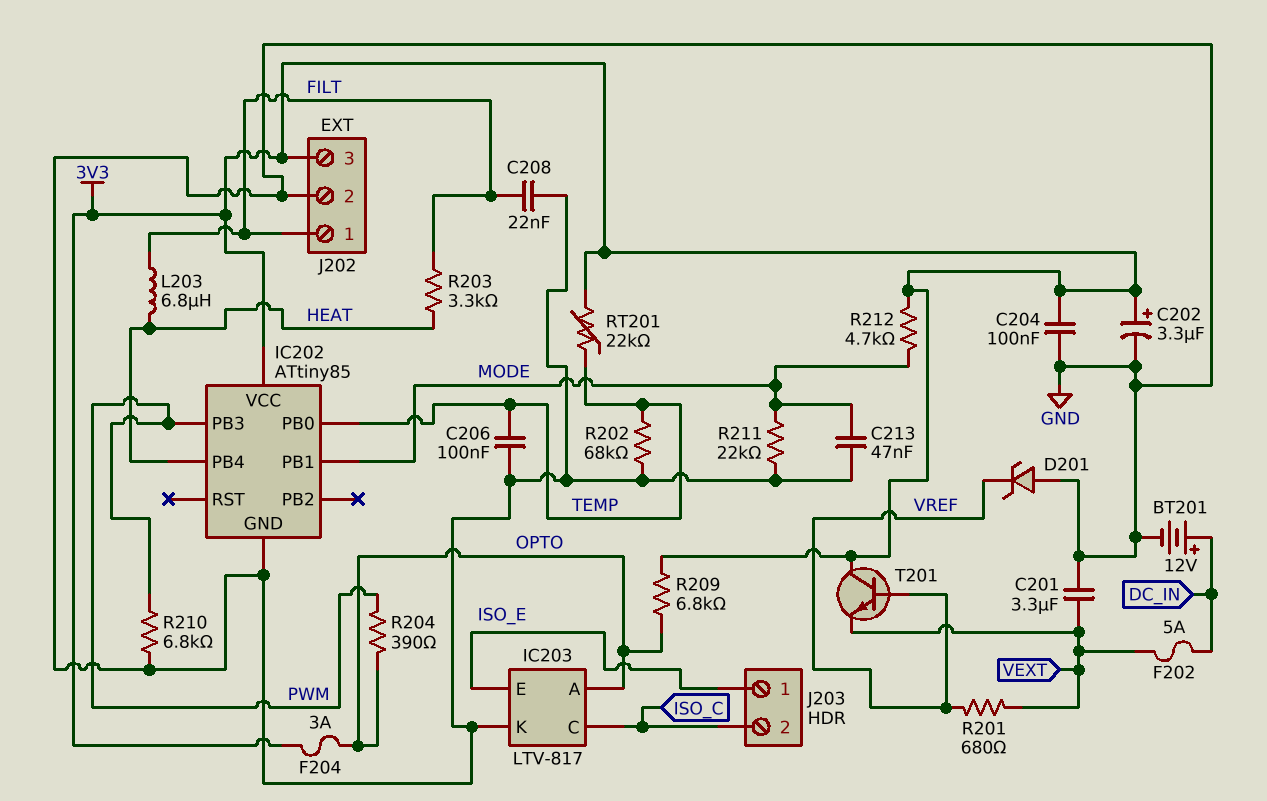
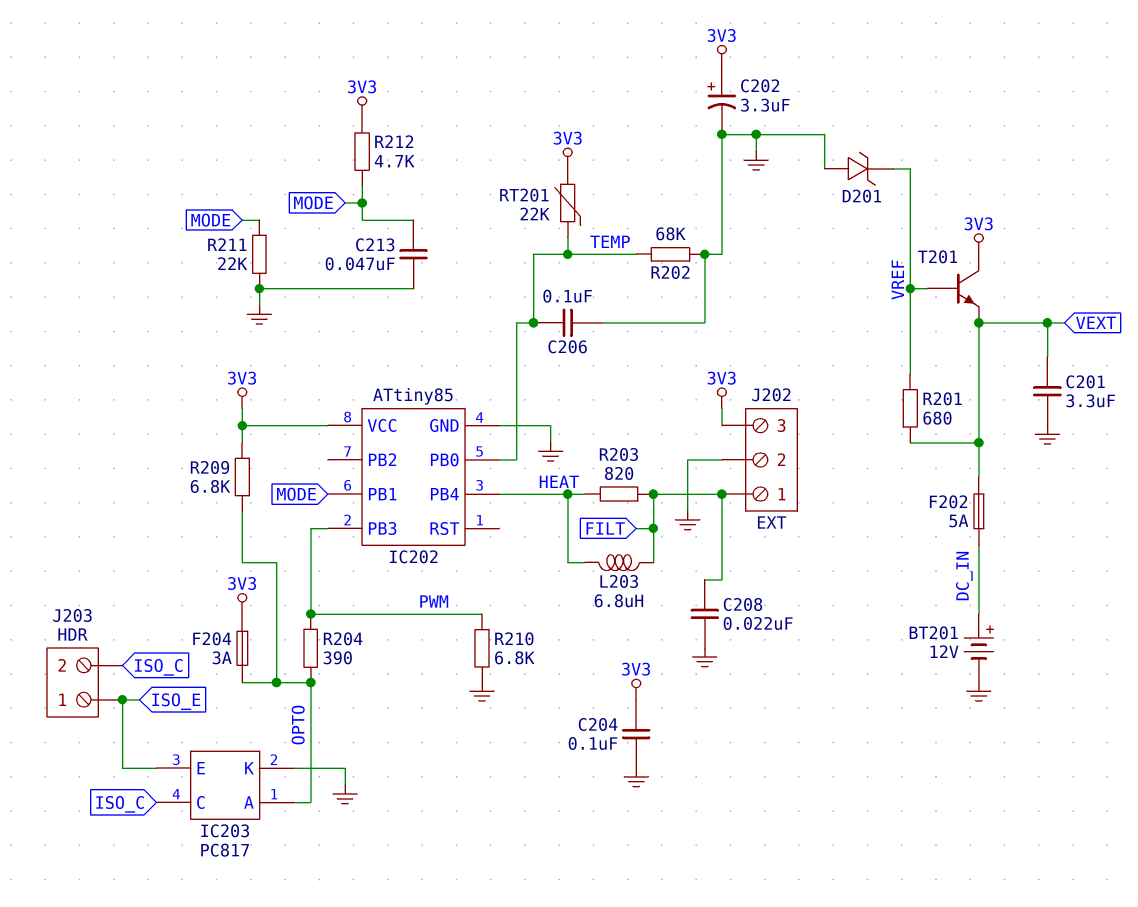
IC203: LTV-817 -> PC817
R203: 3.3k (FILT, HEAT) -> 820 (FILT, HEAT)

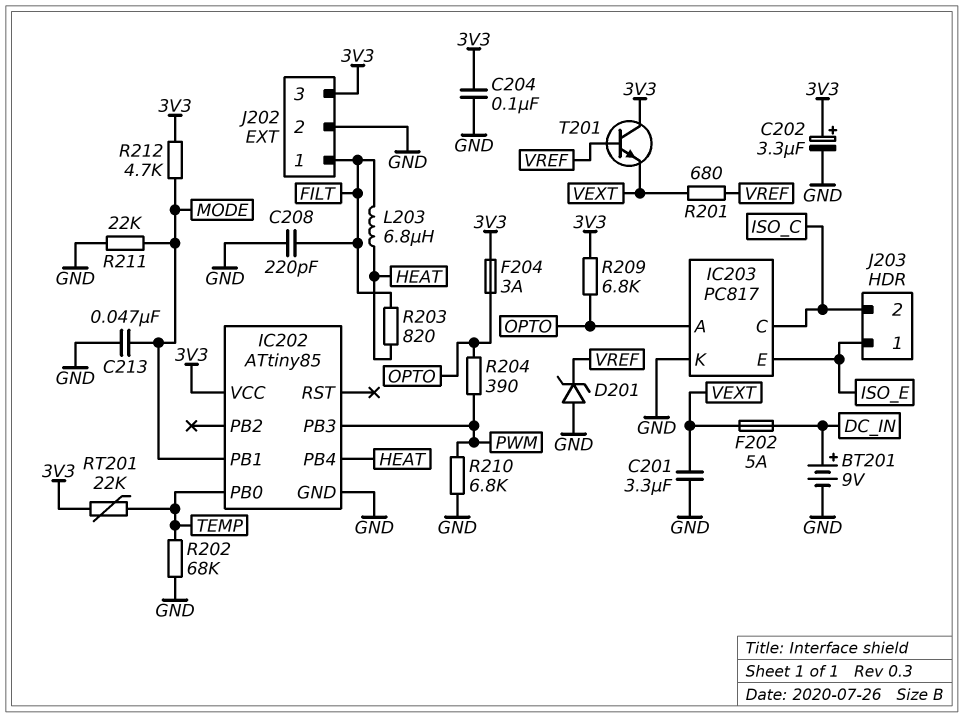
BT201: 12V (plus DC_IN, minus GND) -> 9V (plus DC_IN, minus GND)
C206: 100nF (GND, TEMP) -> none
C208: 22nF (FILT, GND) -> 220pF (FILT, GND)

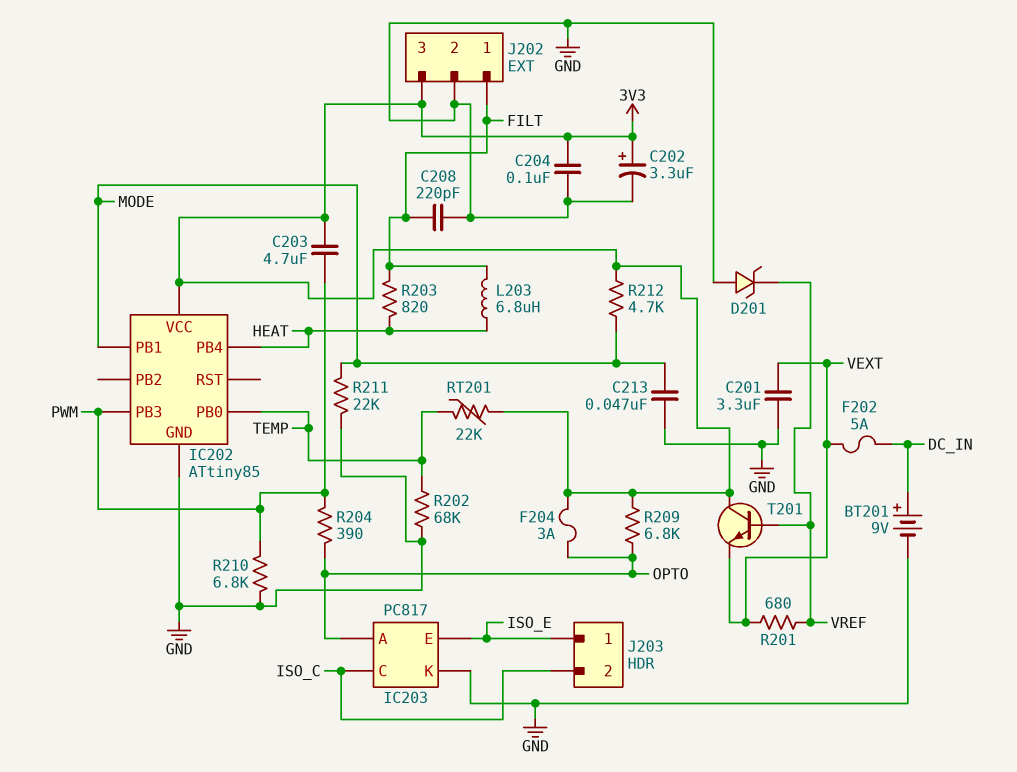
C203: none -> 4.7uF (3V3, PWM)

